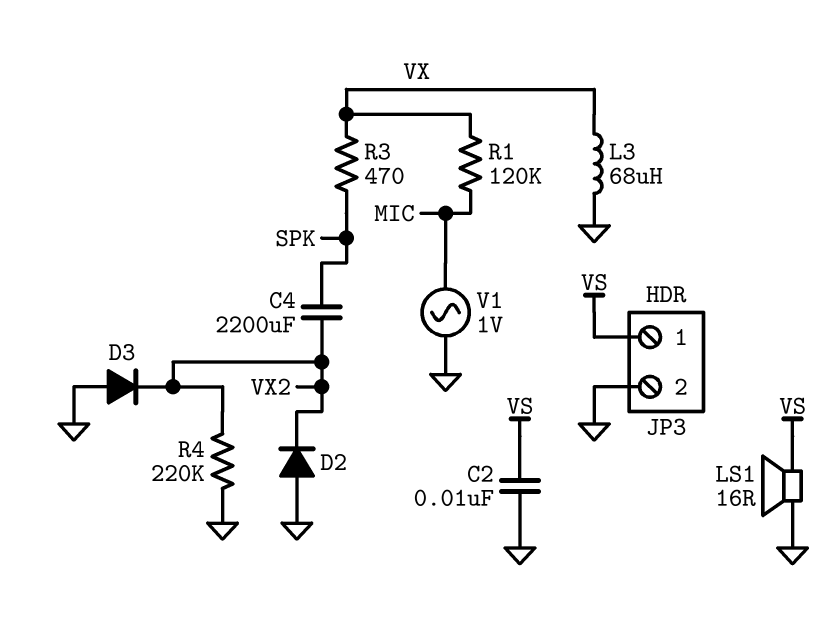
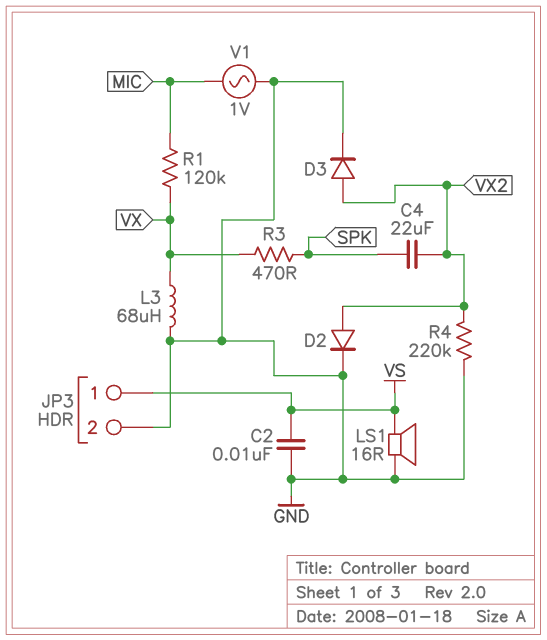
C4: 2200uF (SPK, VX2) -> 22uF (SPK, VX2)
D2: diode (A GND, K VX2) -> diode (A VX2, K GND)
D3: diode (A GND, K VX2) -> diode (A VX2, K GND)

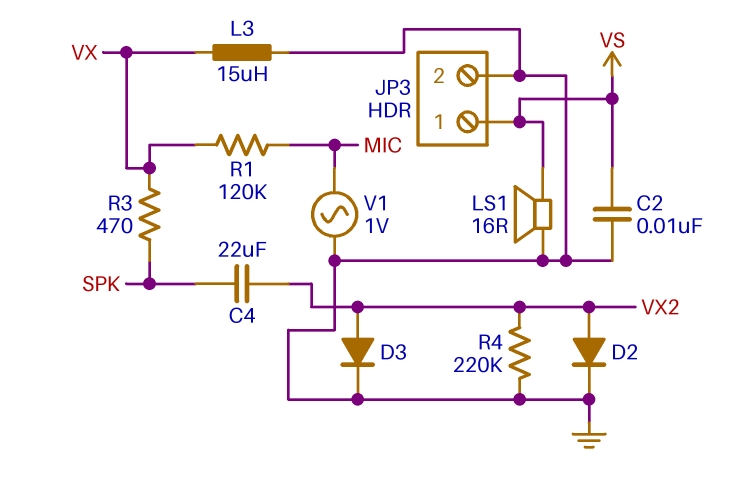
L3: 68uH (GND, VX) -> 15uH (GND, VX)

